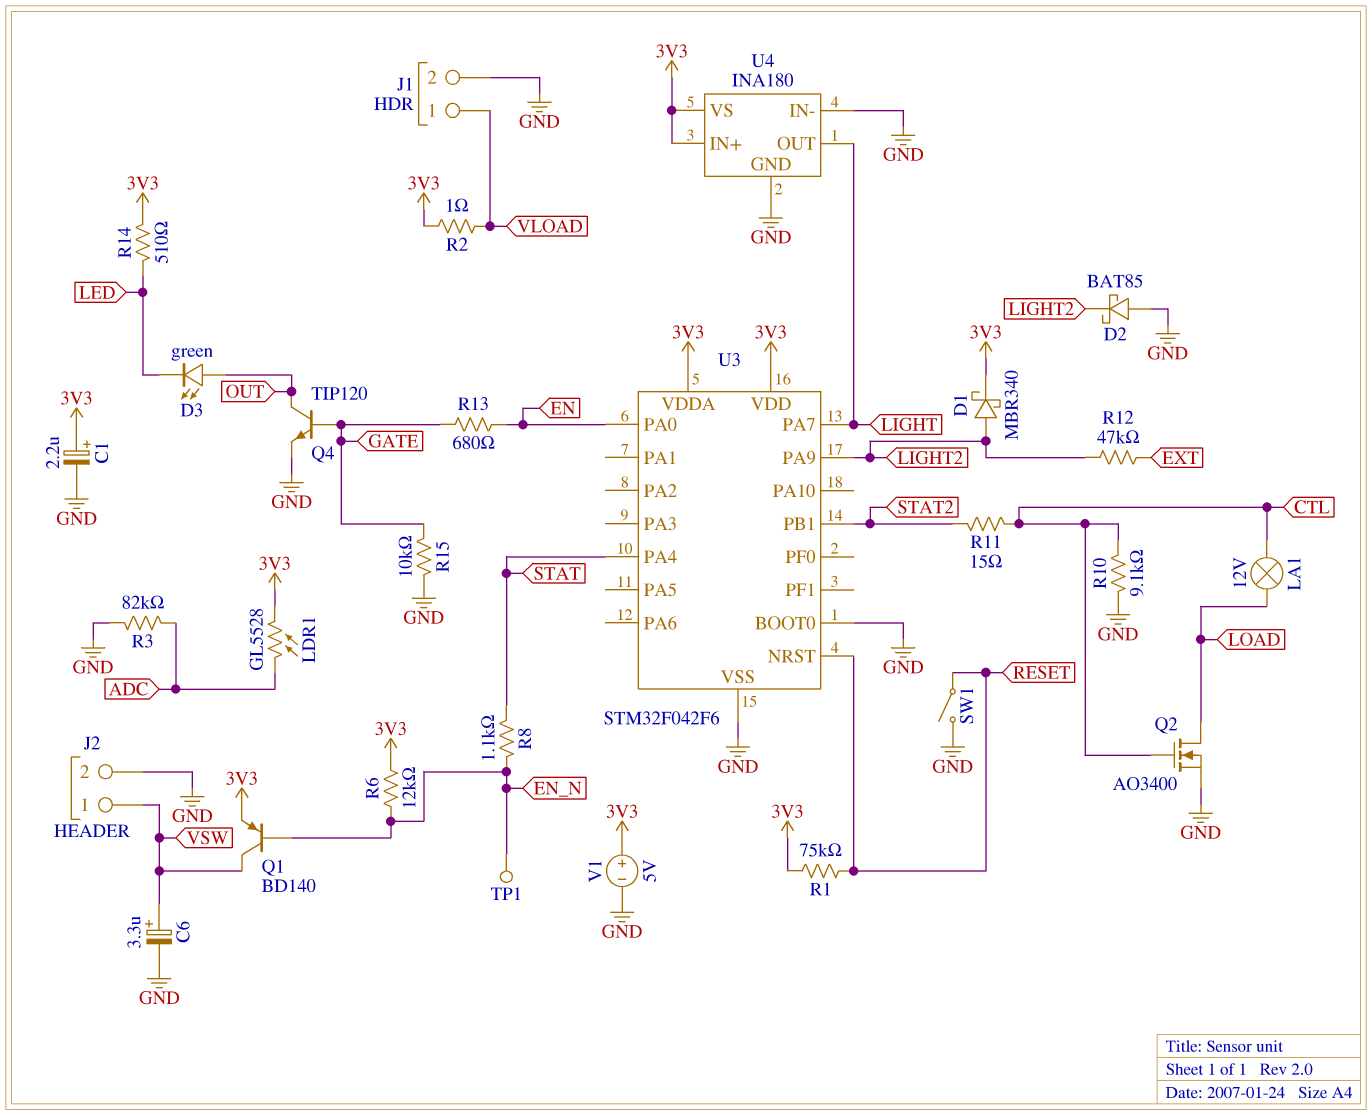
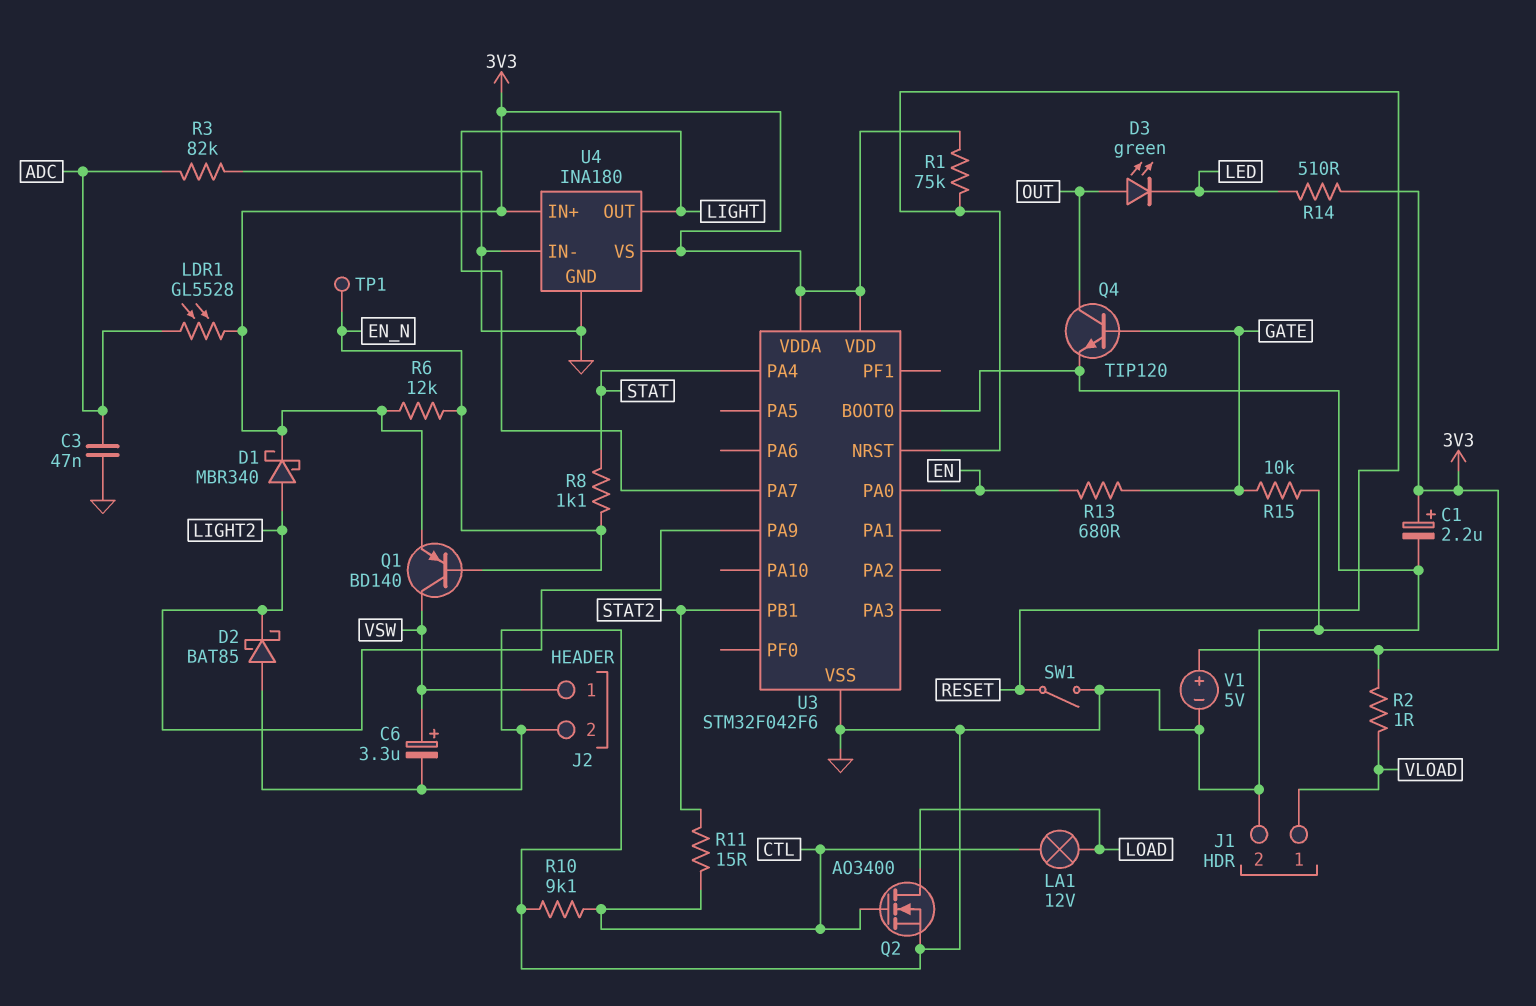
C3: none -> 47nF (ADC, GND)
R12: 47k (EXT, LIGHT2) -> none

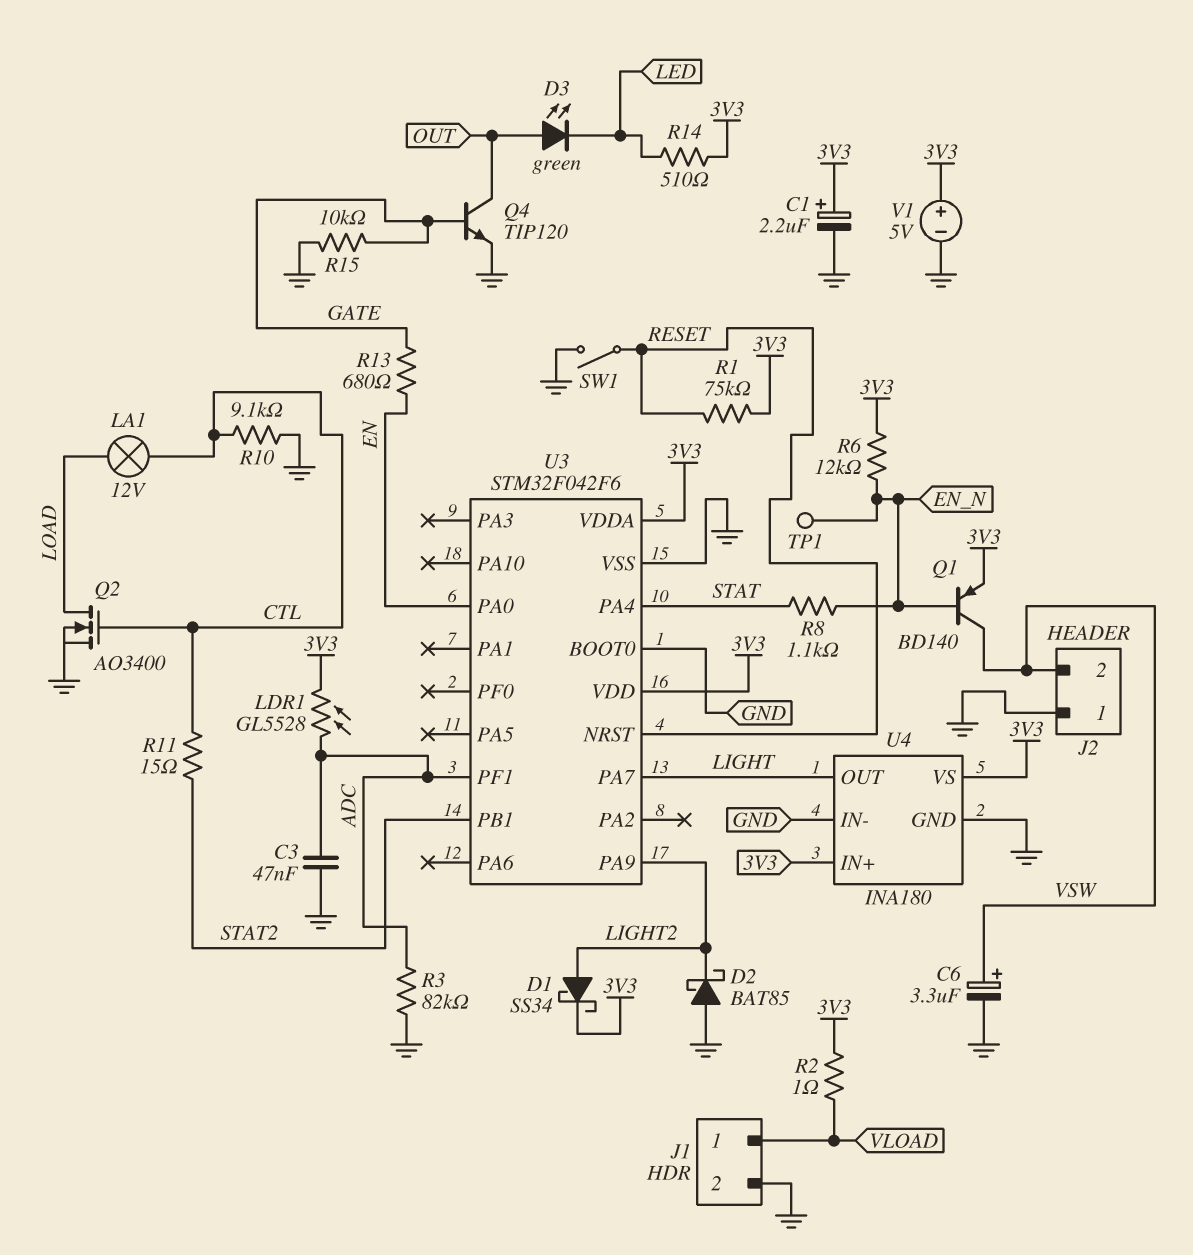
D1: schottky MBR340 (A LIGHT2, K 3V3) -> schottky SS34 (A LIGHT2, K 3V3)
J2 pin 1: VSW -> GND
J2 pin 2: GND -> VSW
U3 pin PF1: none -> ADC

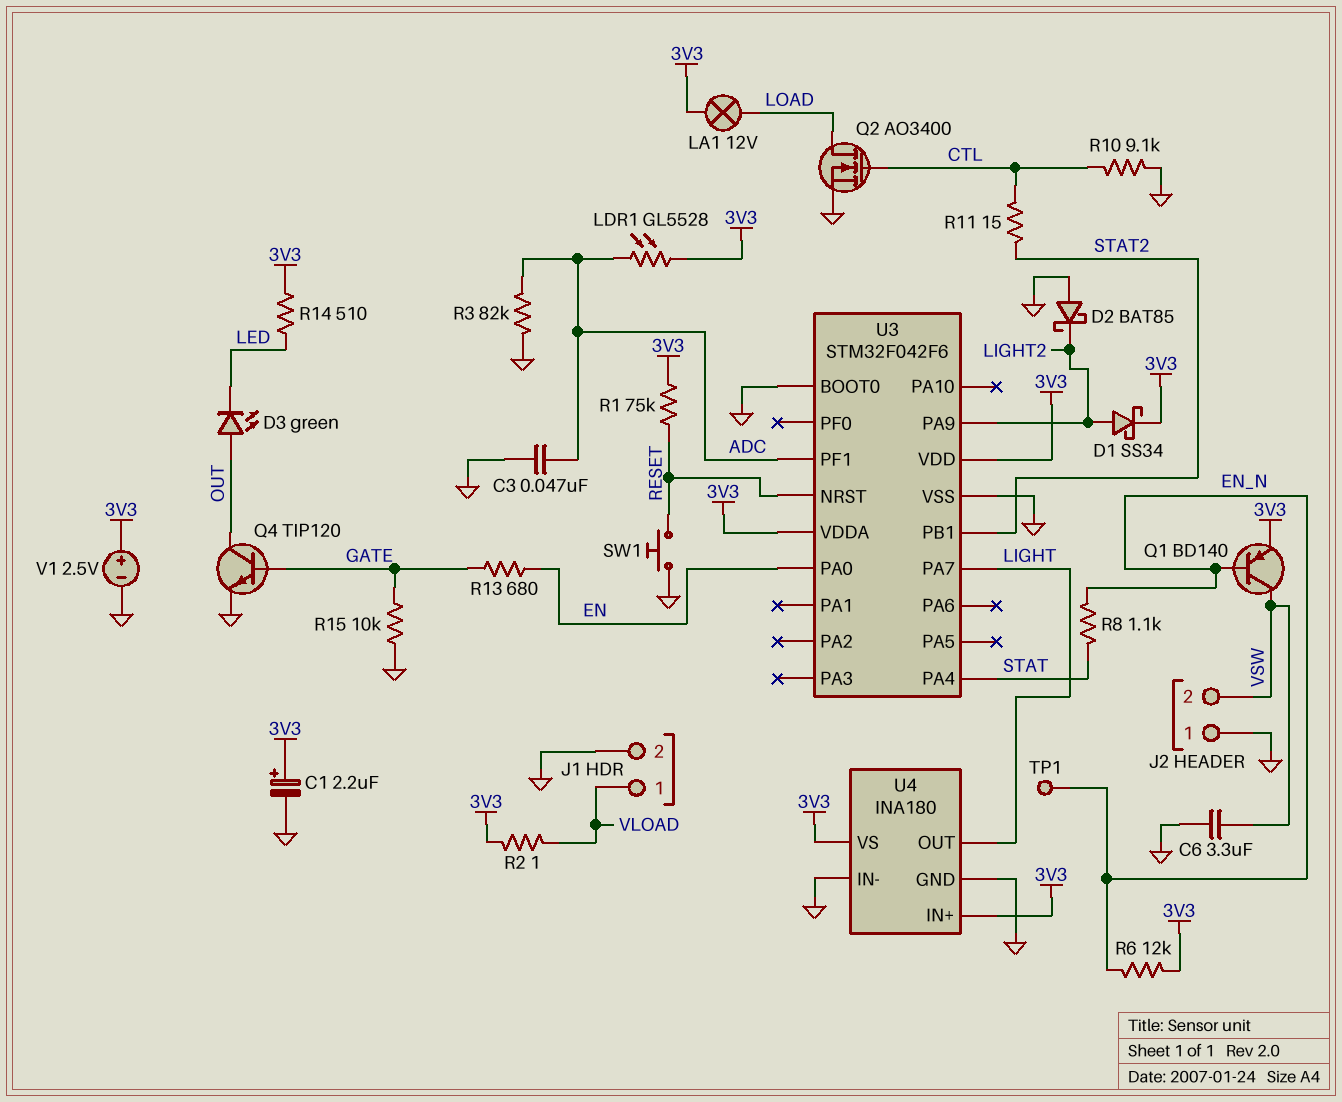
C6: 3.3uF (plus VSW, minus GND) -> 3.3uF (GND, VSW)
LA1: lamp 12V (CTL, LOAD) -> lamp 12V (3V3, LOAD)
SW1: switch (GND, RESET) -> button (GND, RESET)
V1: 5V (plus 3V3, minus GND) -> 2.5V (plus 3V3, minus GND)

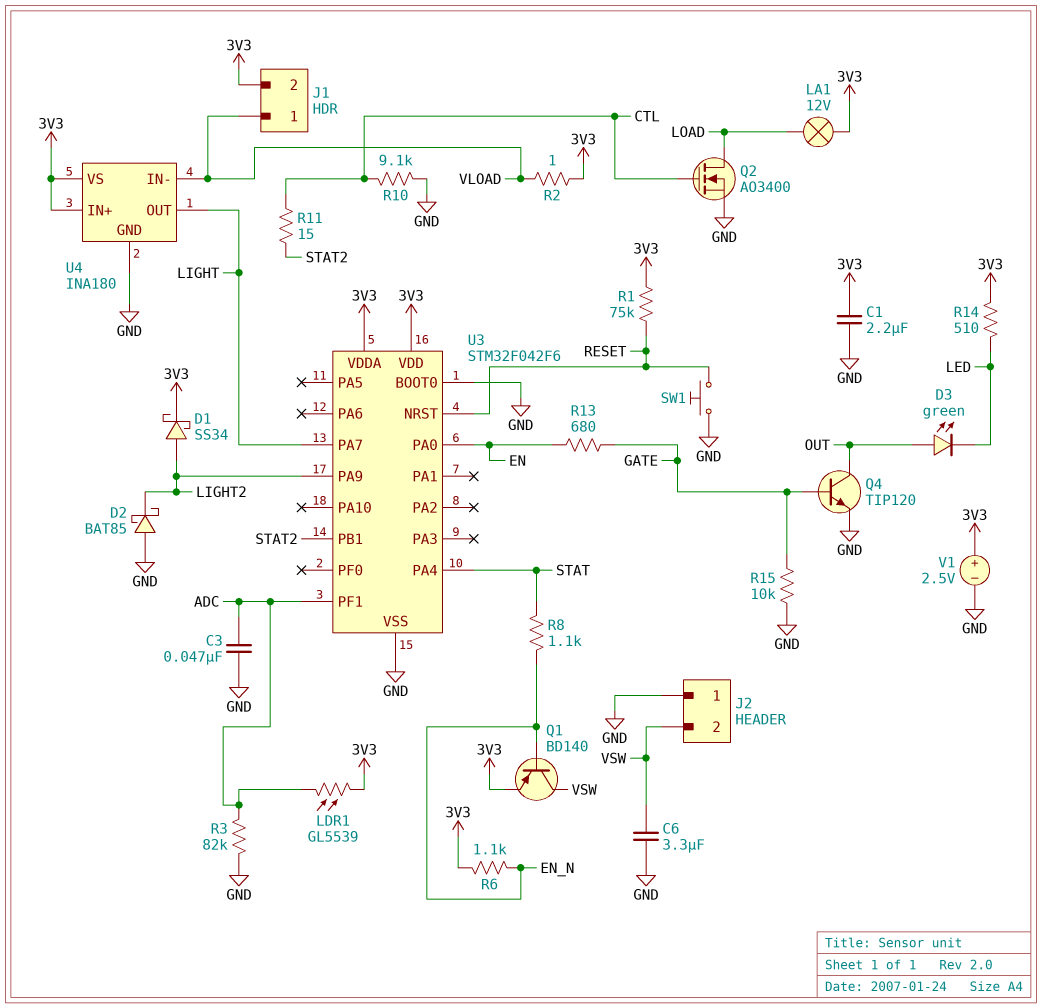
C1: 2.2uF (plus 3V3, minus GND) -> 2.2uF (3V3, GND)
J1 pin 2: GND -> 3V3
LDR1: GL5528 (3V3, ADC) -> GL5539 (3V3, ADC)
R6: 12k (3V3, EN_N) -> 1.1k (3V3, EN_N)
TP1: test point (EN_N) -> none
U4 pin IN-: GND -> VLOAD

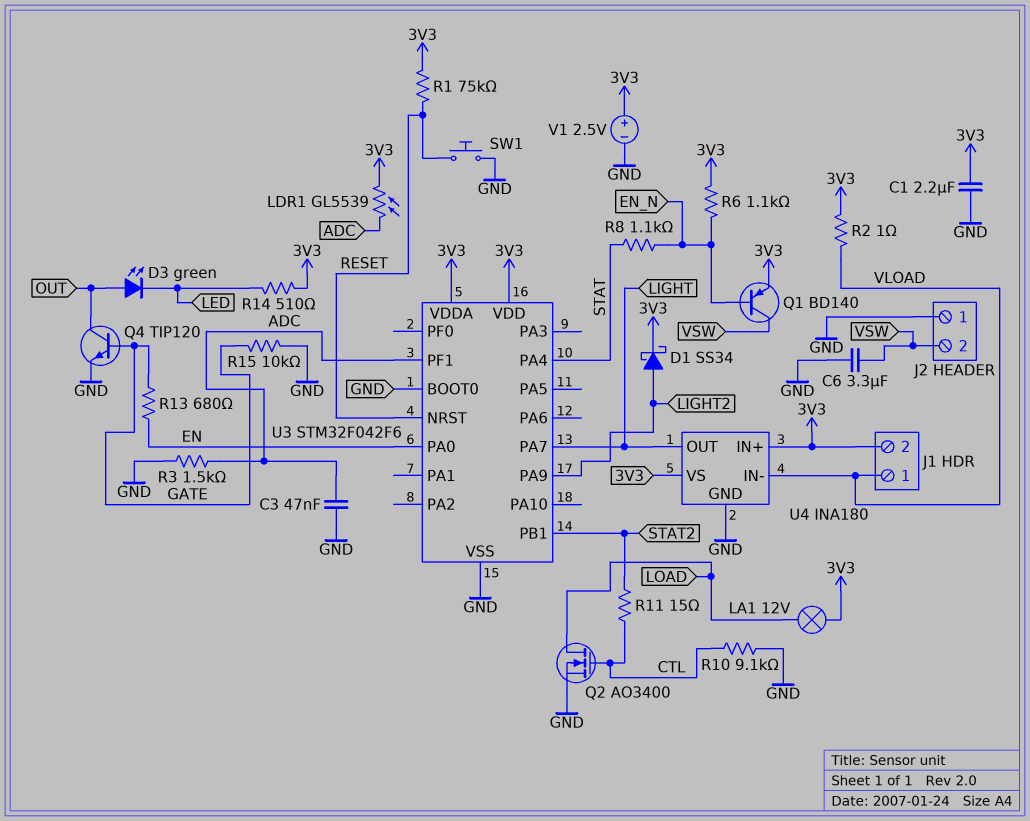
D2: schottky BAT85 (A GND, K LIGHT2) -> none
R3: 82k (ADC, GND) -> 1.5k (ADC, GND)

